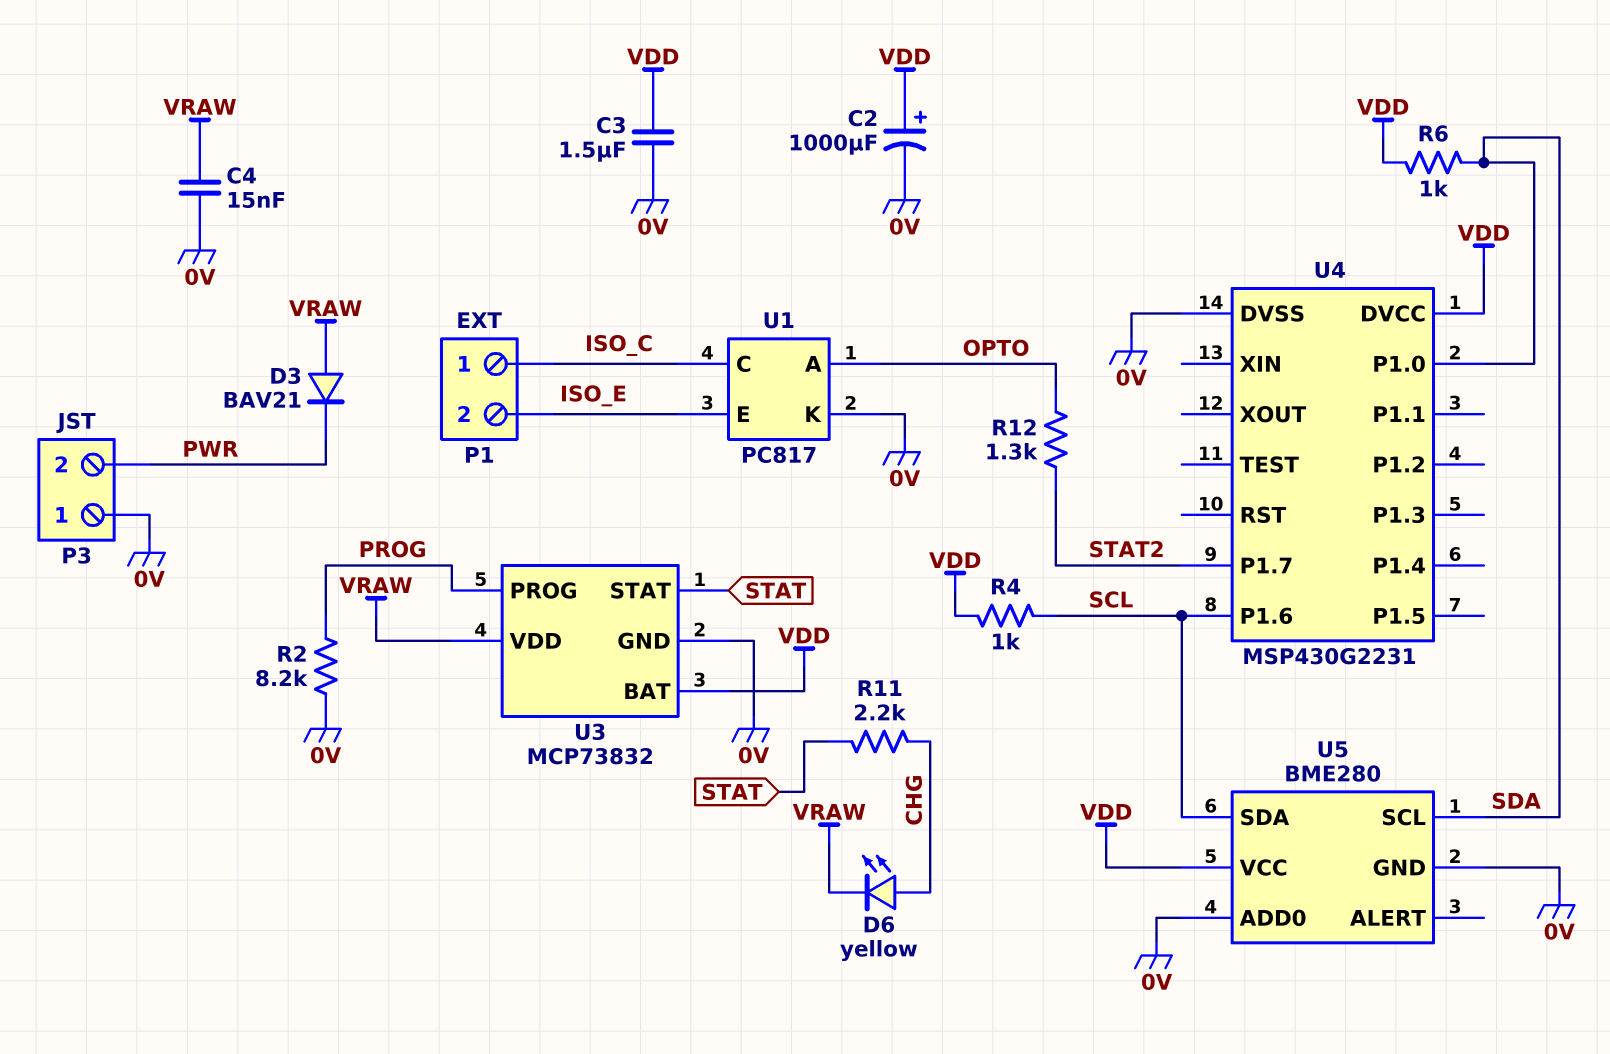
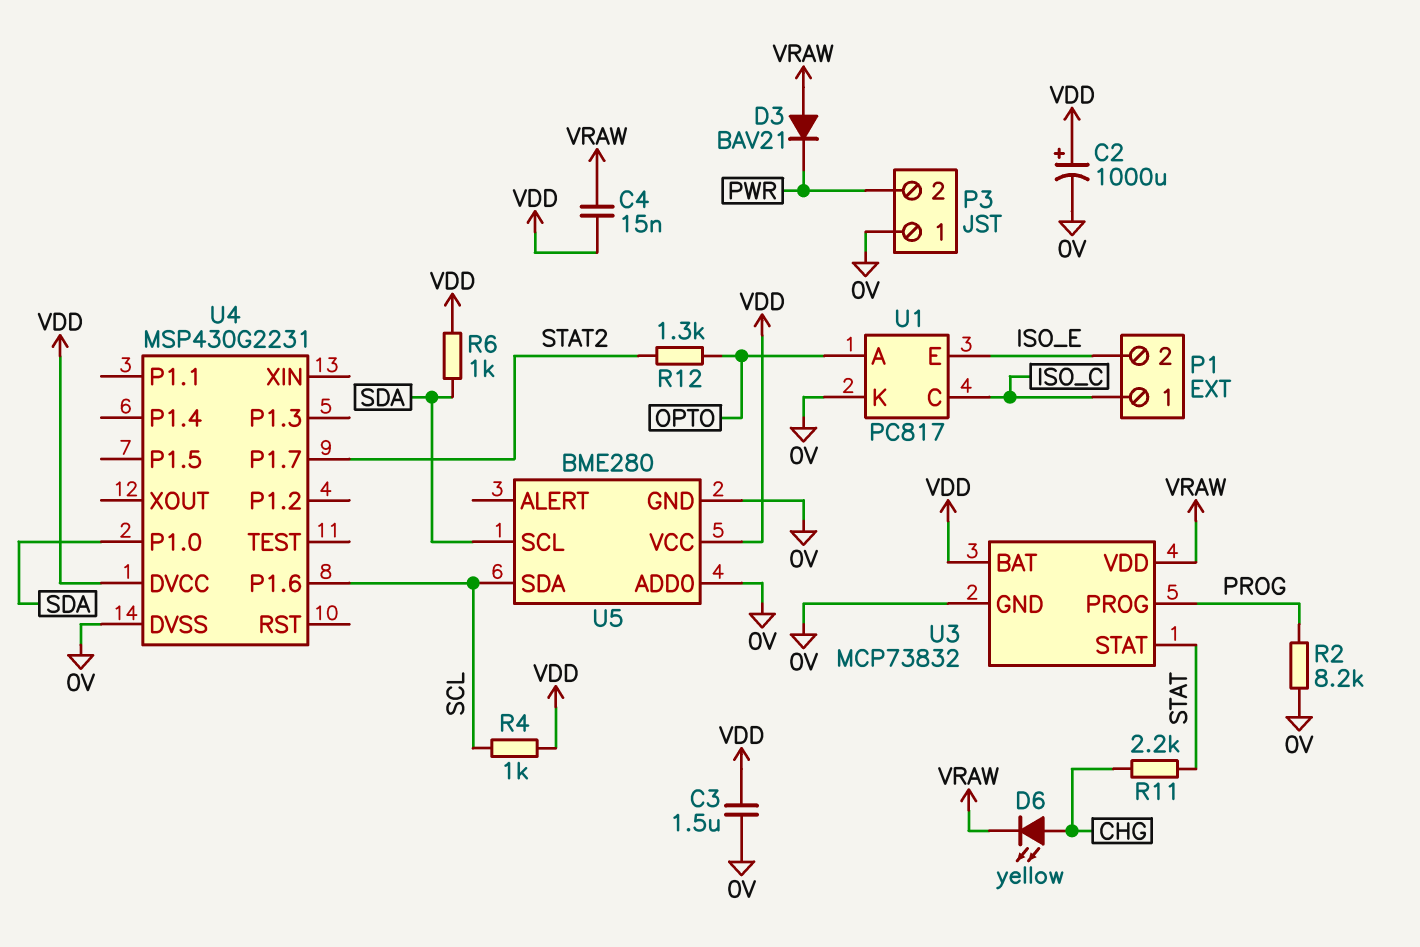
C4: 15nF (0V, VRAW) -> 15nF (VDD, VRAW)

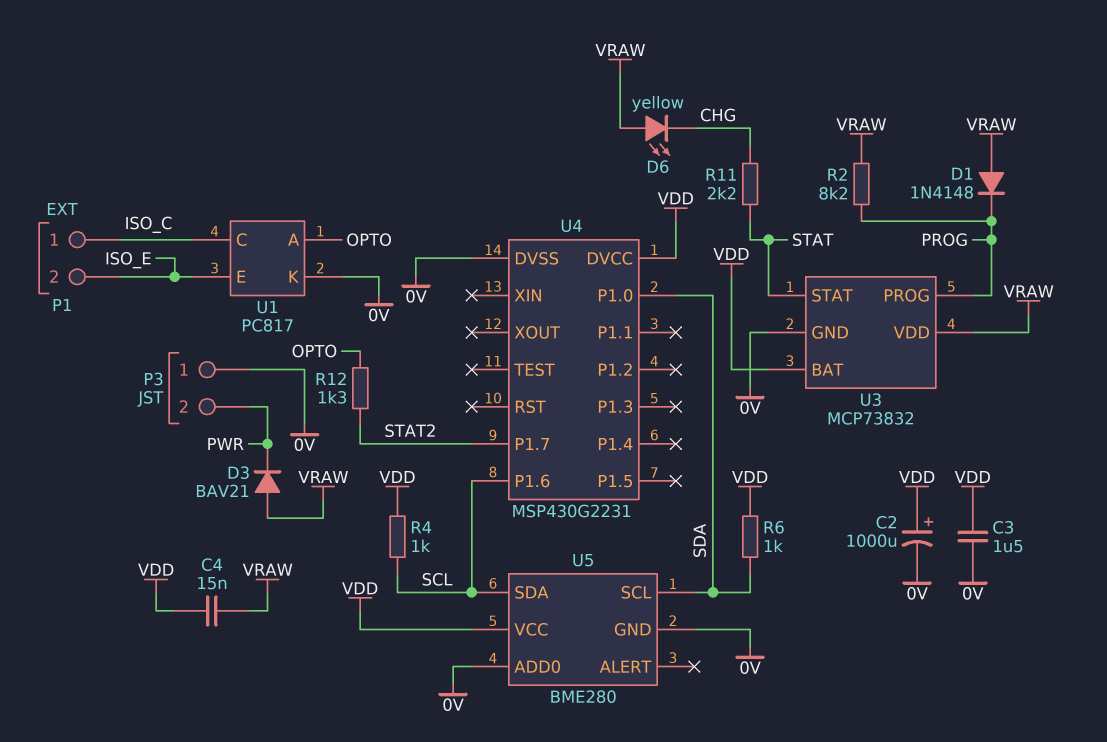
D1: none -> diode 1N4148 (A VRAW, K PROG)
D6: LED yellow (A CHG, K VRAW) -> LED yellow (A VRAW, K CHG)
R2: 8.2k (0V, PROG) -> 8.2k (PROG, VRAW)

